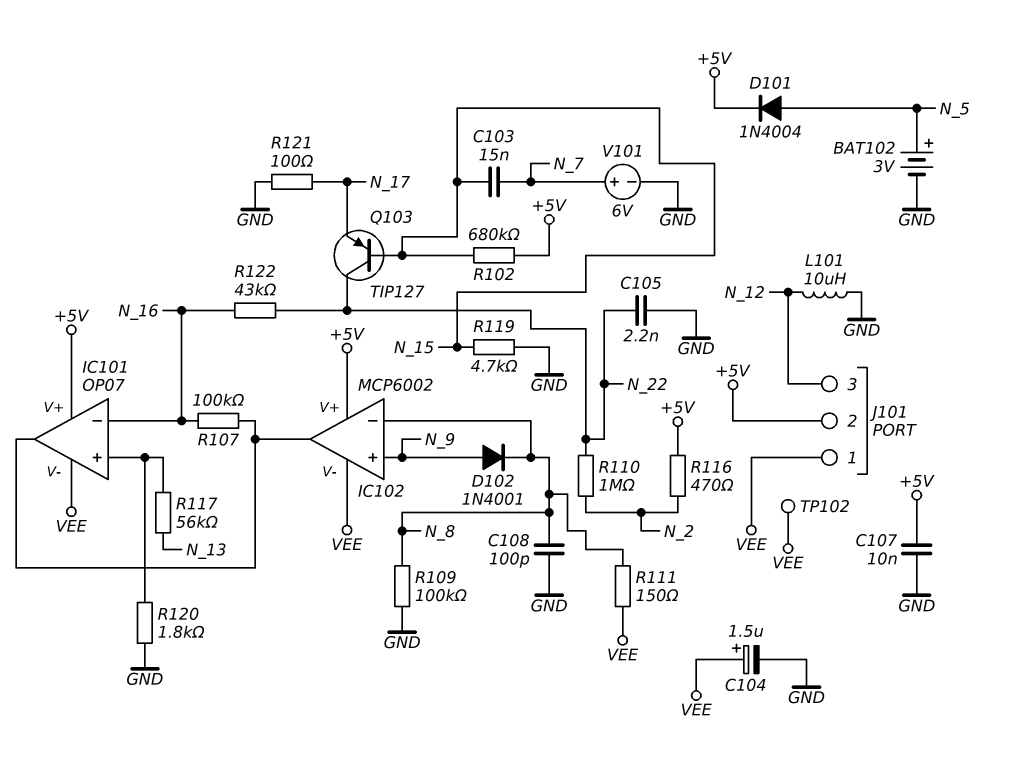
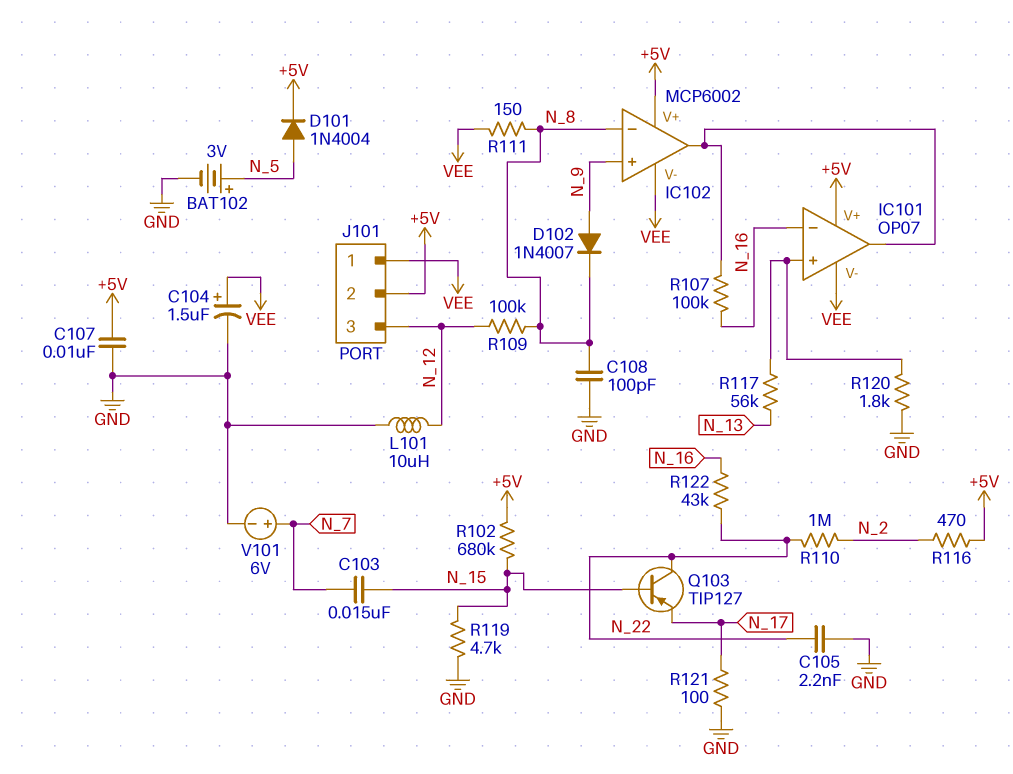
D102: diode 1N4001 (A N_9, K N_8) -> diode 1N4007 (A N_9, K N_8)
R109: 100k (GND, N_8) -> 100k (N_8, N_12)
TP102: test point (VEE) -> none

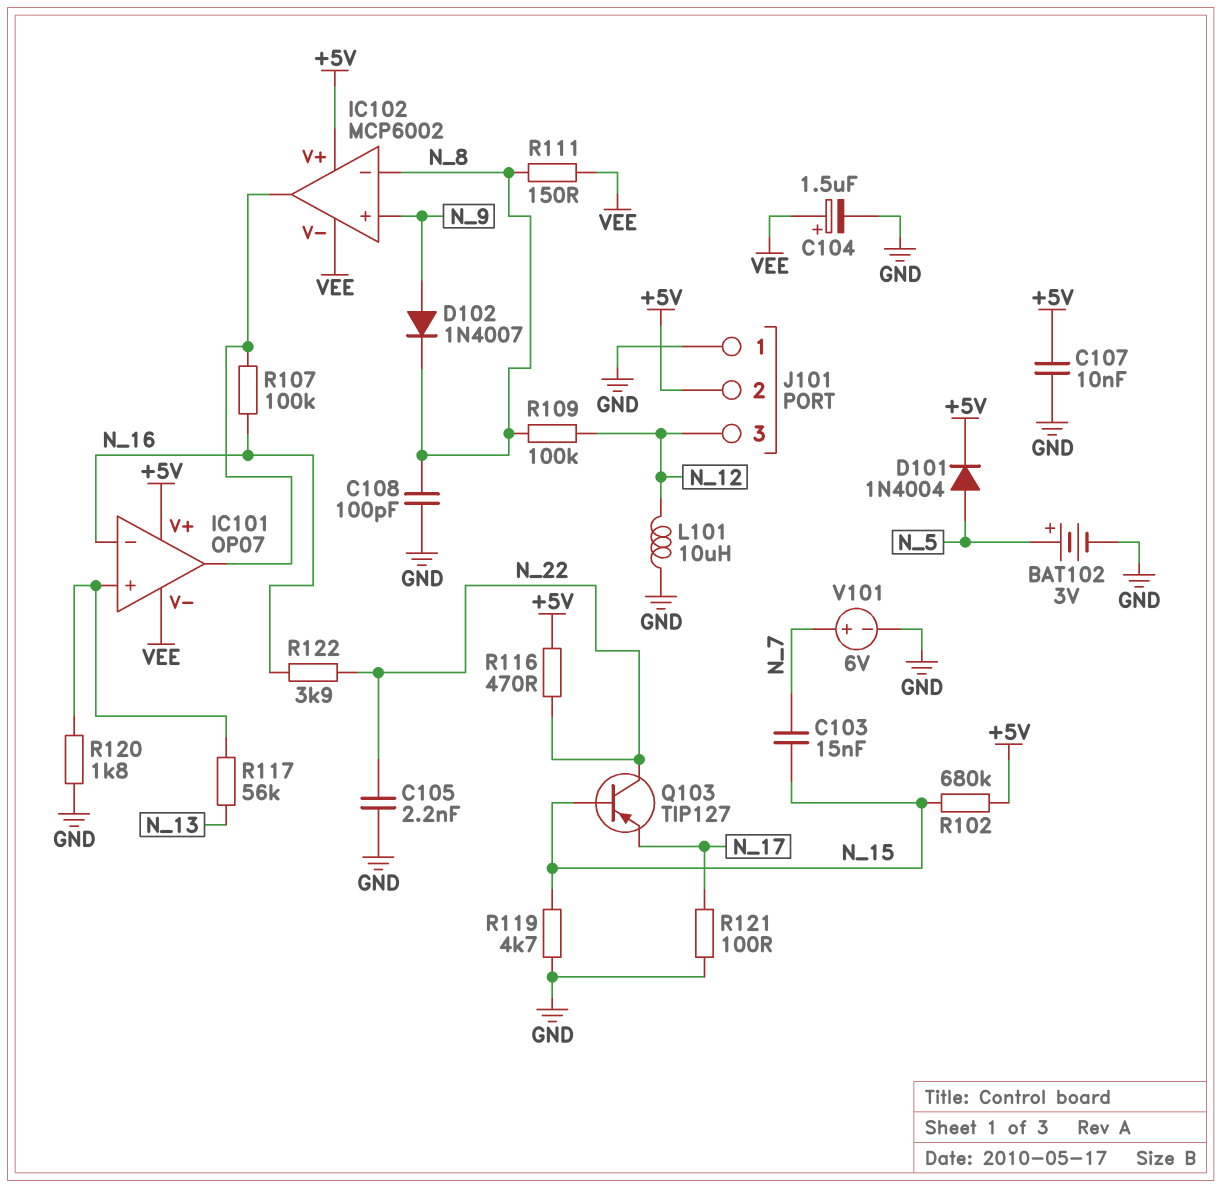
J101 pin 1: VEE -> GND
R110: 1M (N_2, N_22) -> none
R116: 470 (+5V, N_2) -> 470 (+5V, N_22)
R122: 43k (N_16, N_22) -> 3.9k (N_16, N_22)

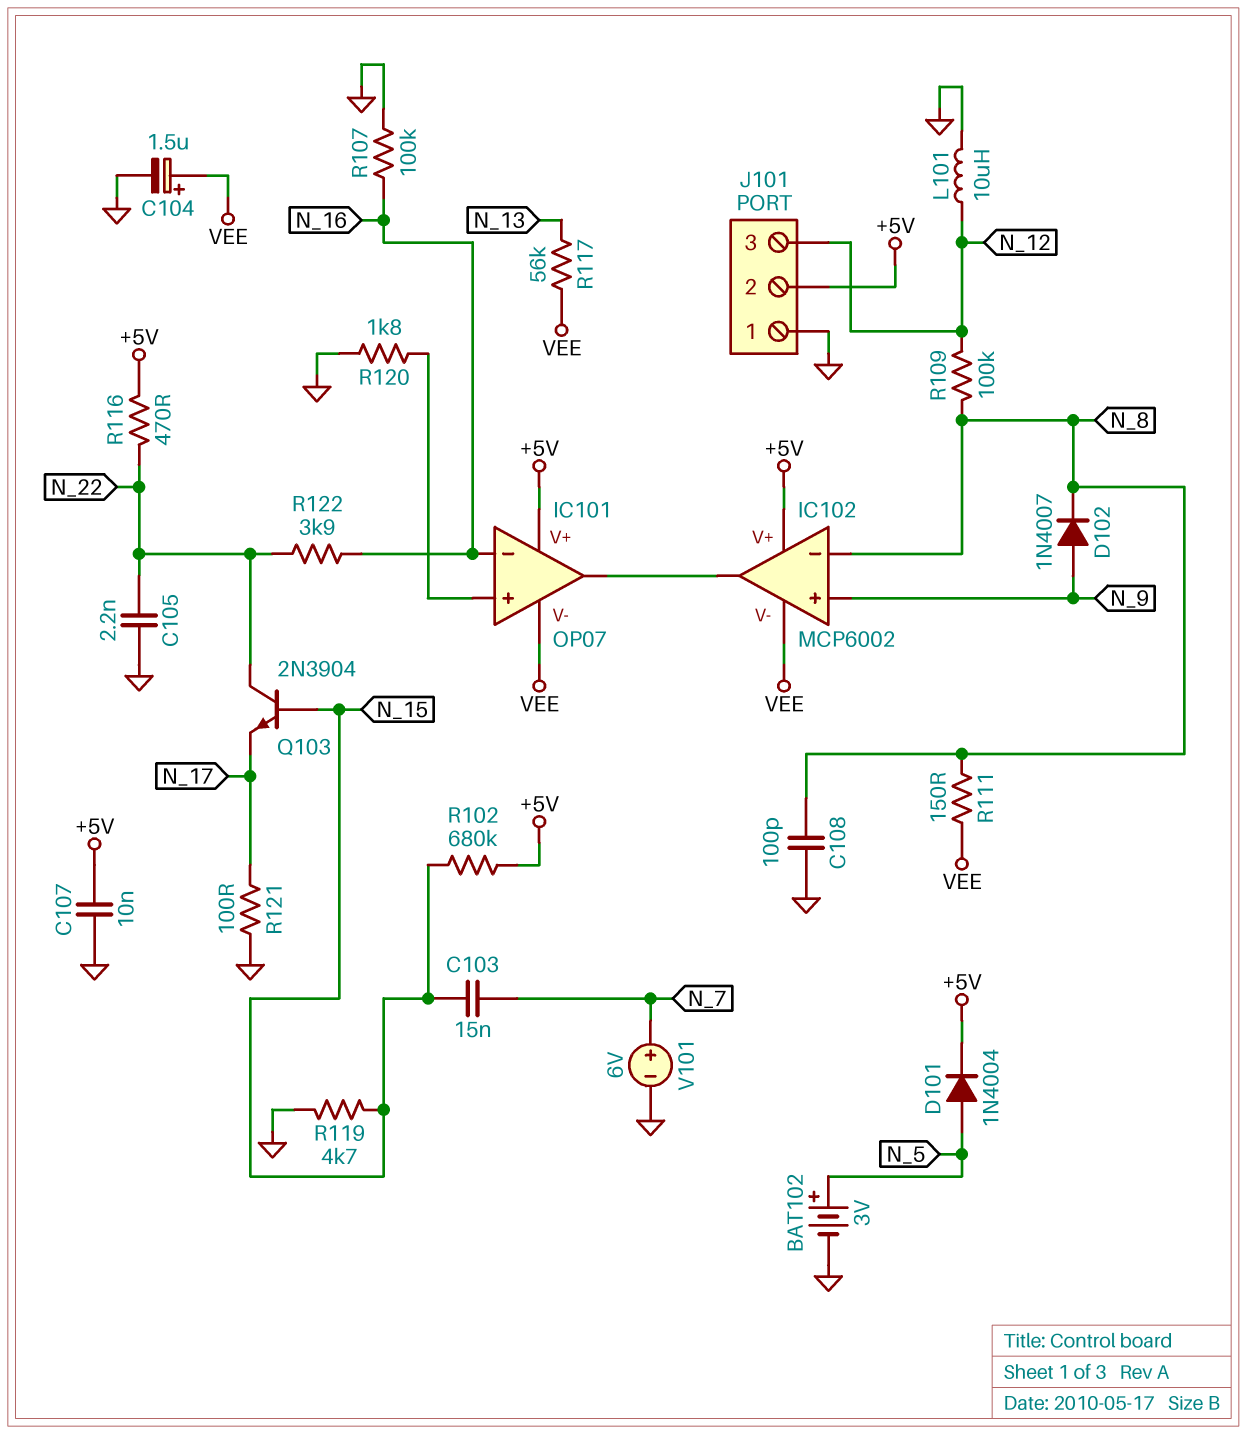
Q103: PNP TIP127 (B N_15, C N_22, E N_17) -> NPN 2N3904 (B N_15, C N_22, E N_17)
R107: 100k (IC101/out, N_16) -> 100k (GND, N_16)
R117: 56k (IC101/in+, N_13) -> 56k (N_13, VEE)

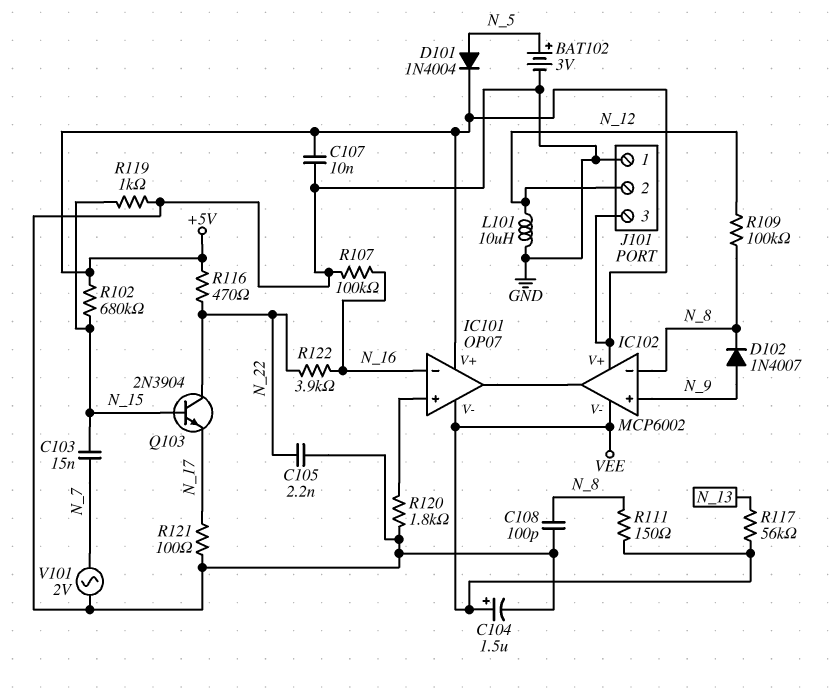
J101 pin 2: +5V -> N_12
J101 pin 3: N_12 -> +5V
R119: 4.7k (GND, N_15) -> 1k (GND, N_15)
V101: 6V (plus N_7, minus GND) -> AC 2V (GND, N_7)

